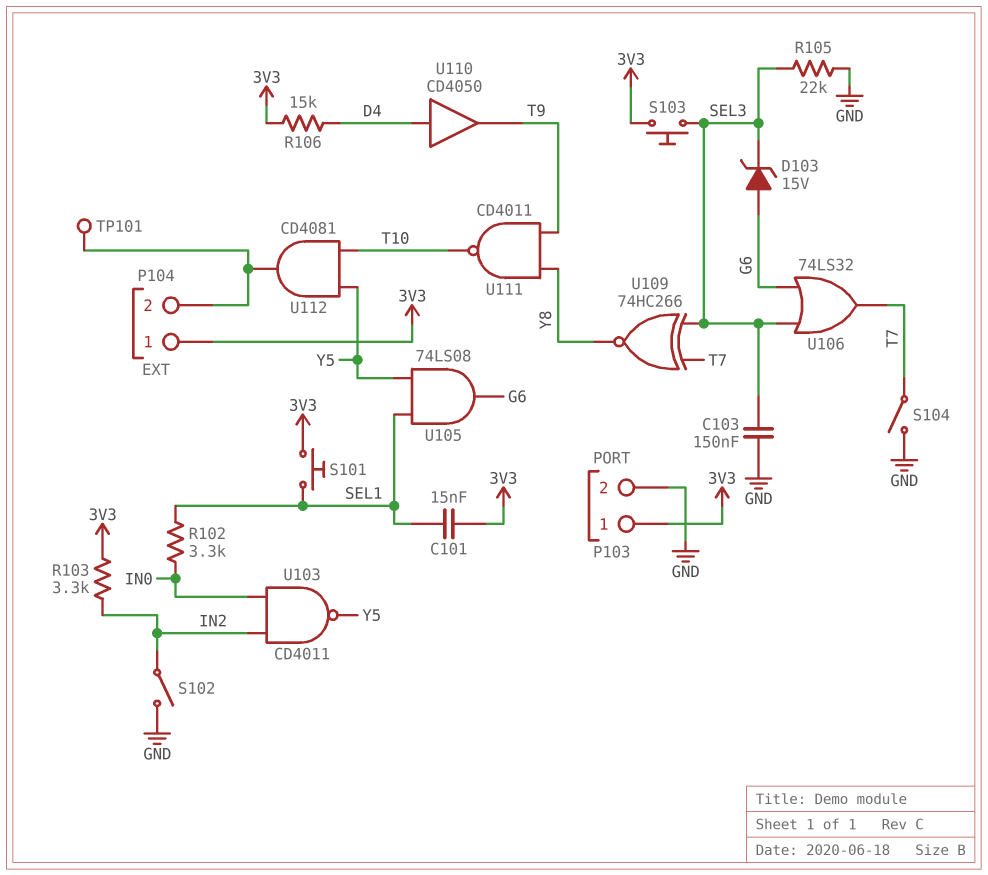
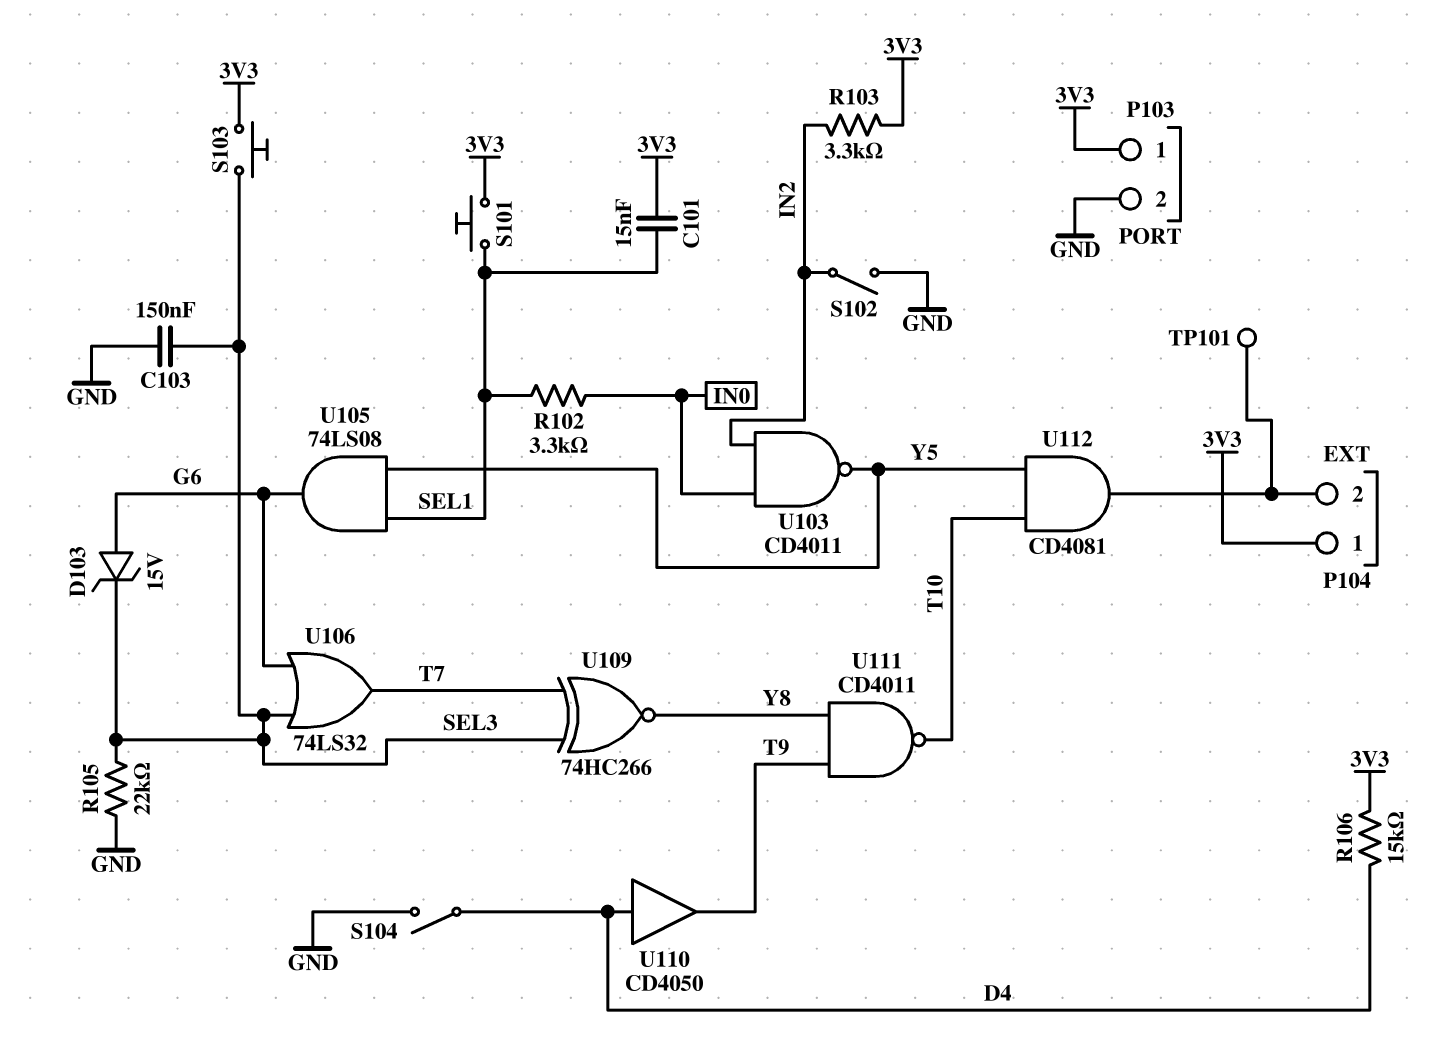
S104: switch (GND, T7) -> switch (D4, GND)

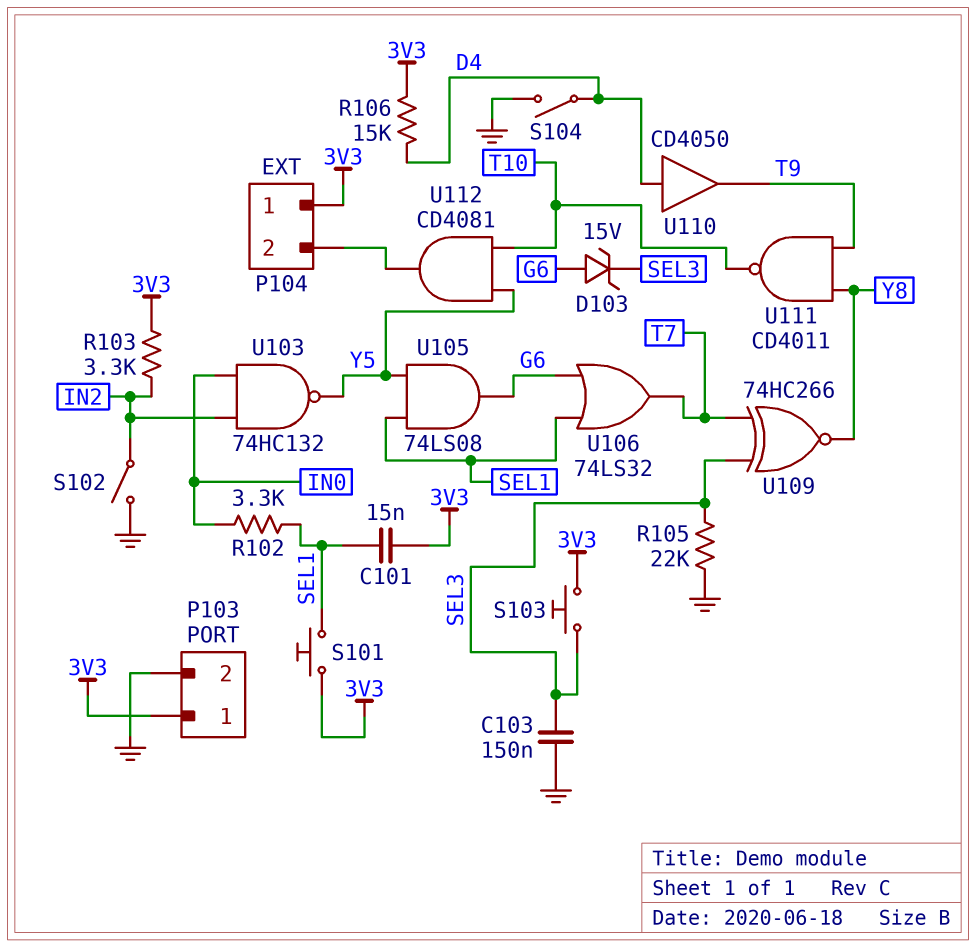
TP101: test point (P104/2) -> none
U103: NAND CD4011 (in IN0, in IN2, out Y5) -> NAND 74HC132 (in IN0, in IN2, out Y5)
U106: OR 74LS32 (in G6, in SEL3, out T7) -> OR 74LS32 (in G6, in SEL1, out T7)

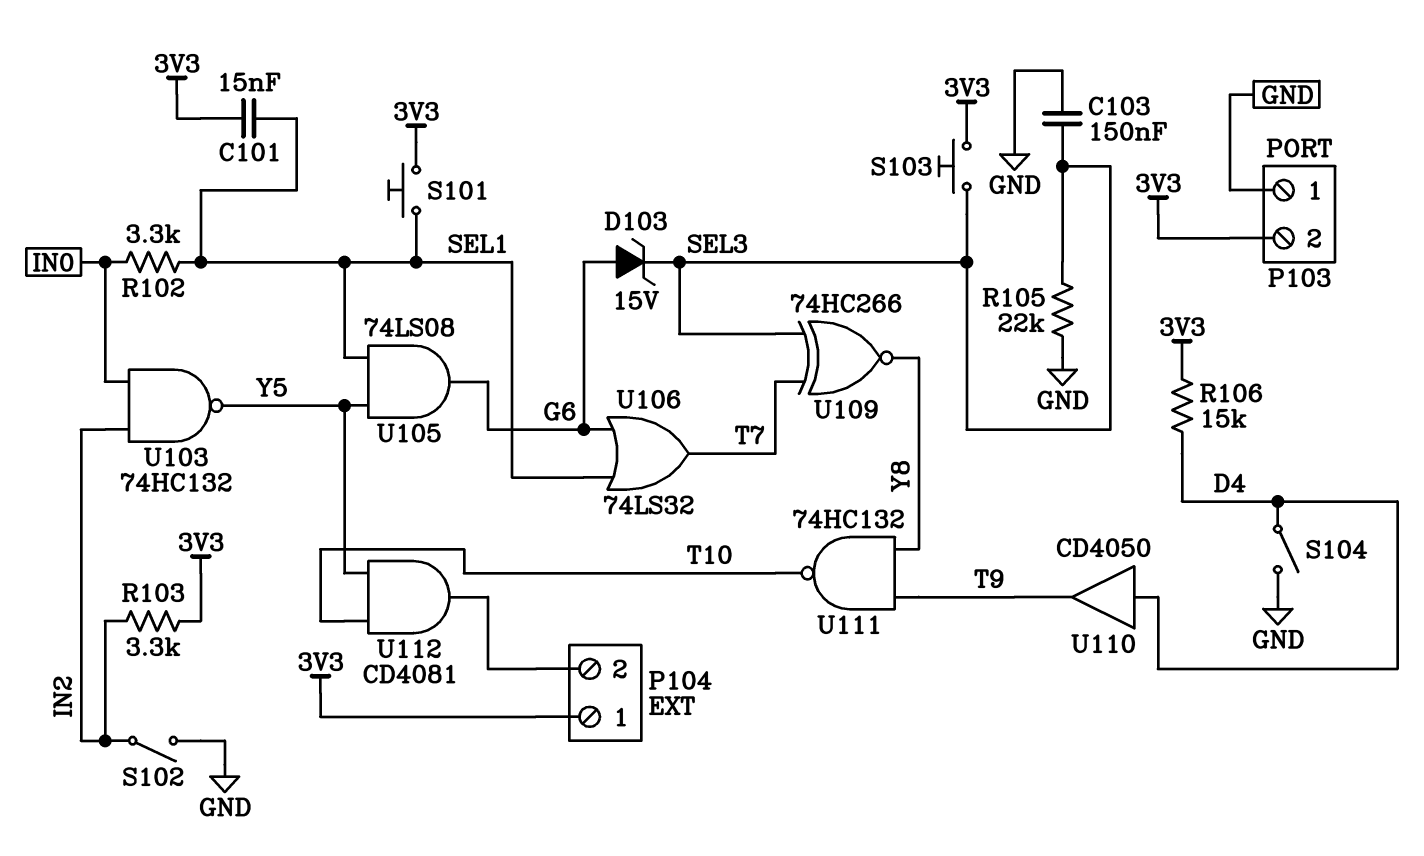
P103 pin 1: 3V3 -> GND
P103 pin 2: GND -> 3V3
U111: NAND CD4011 (in T9, in Y8, out T10) -> NAND 74HC132 (in T9, in Y8, out T10)

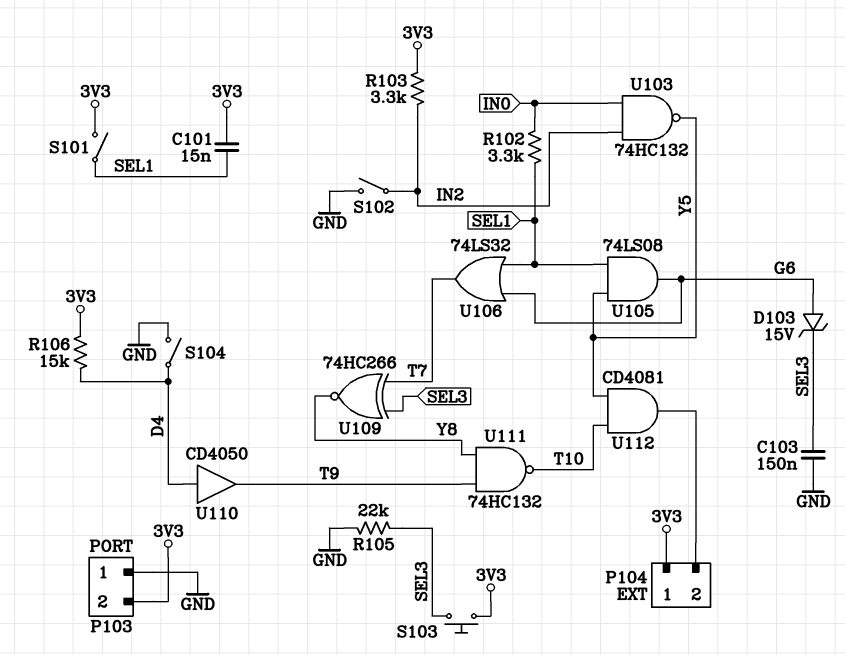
S101: button (3V3, SEL1) -> switch (3V3, SEL1)

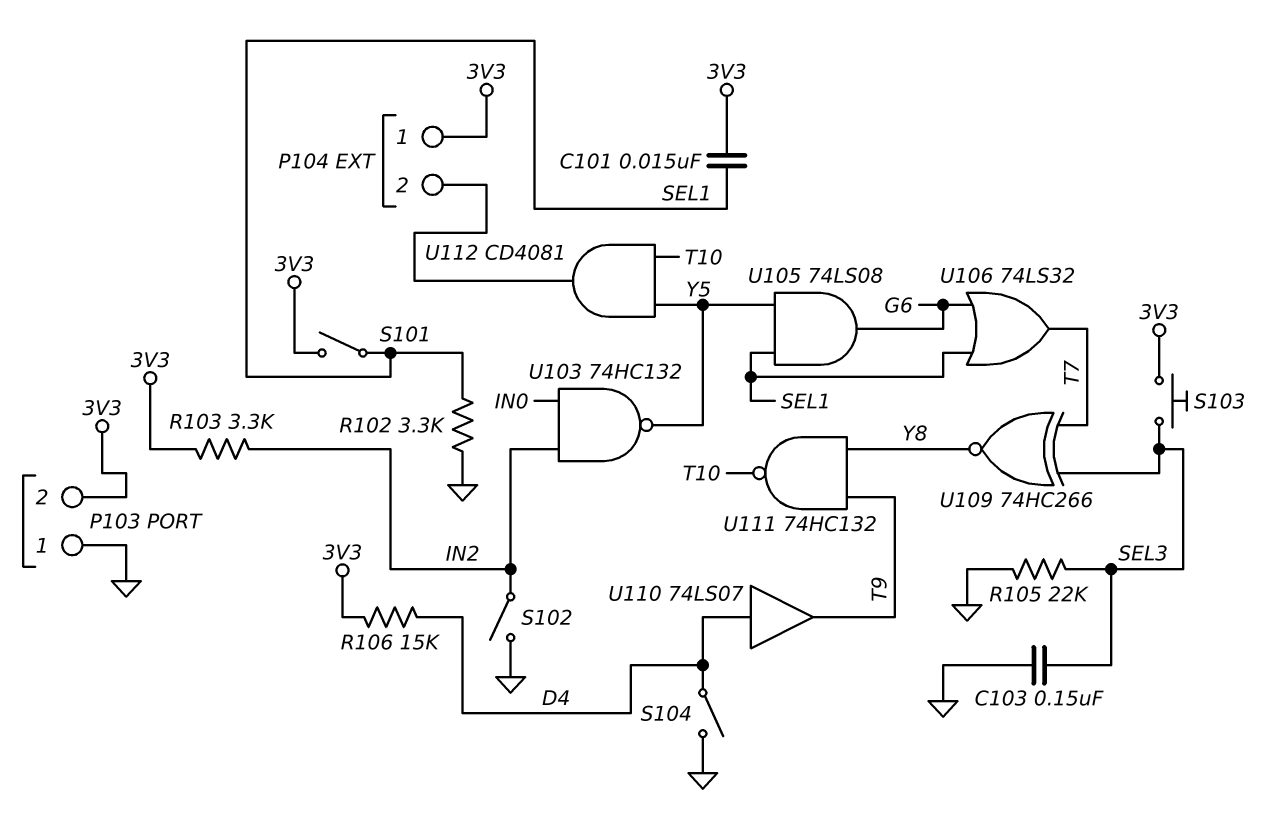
D103: zener 15V (A G6, K SEL3) -> none
R102: 3.3k (IN0, SEL1) -> 3.3k (GND, SEL1)
U110: buffer CD4050 (in D4, out T9) -> buffer 74LS07 (in D4, out T9)

